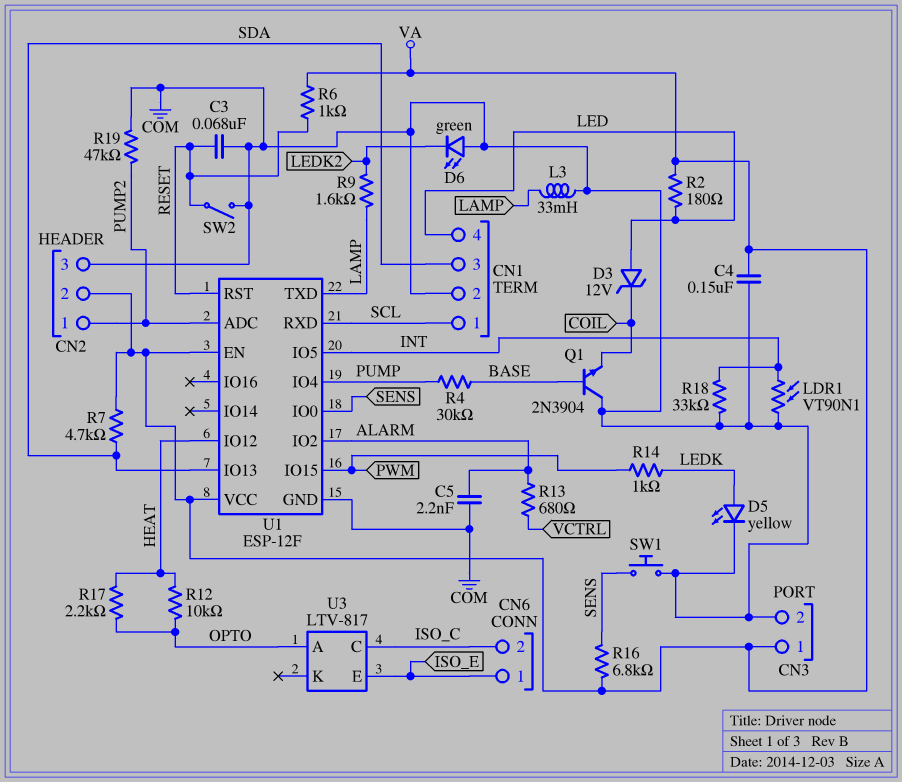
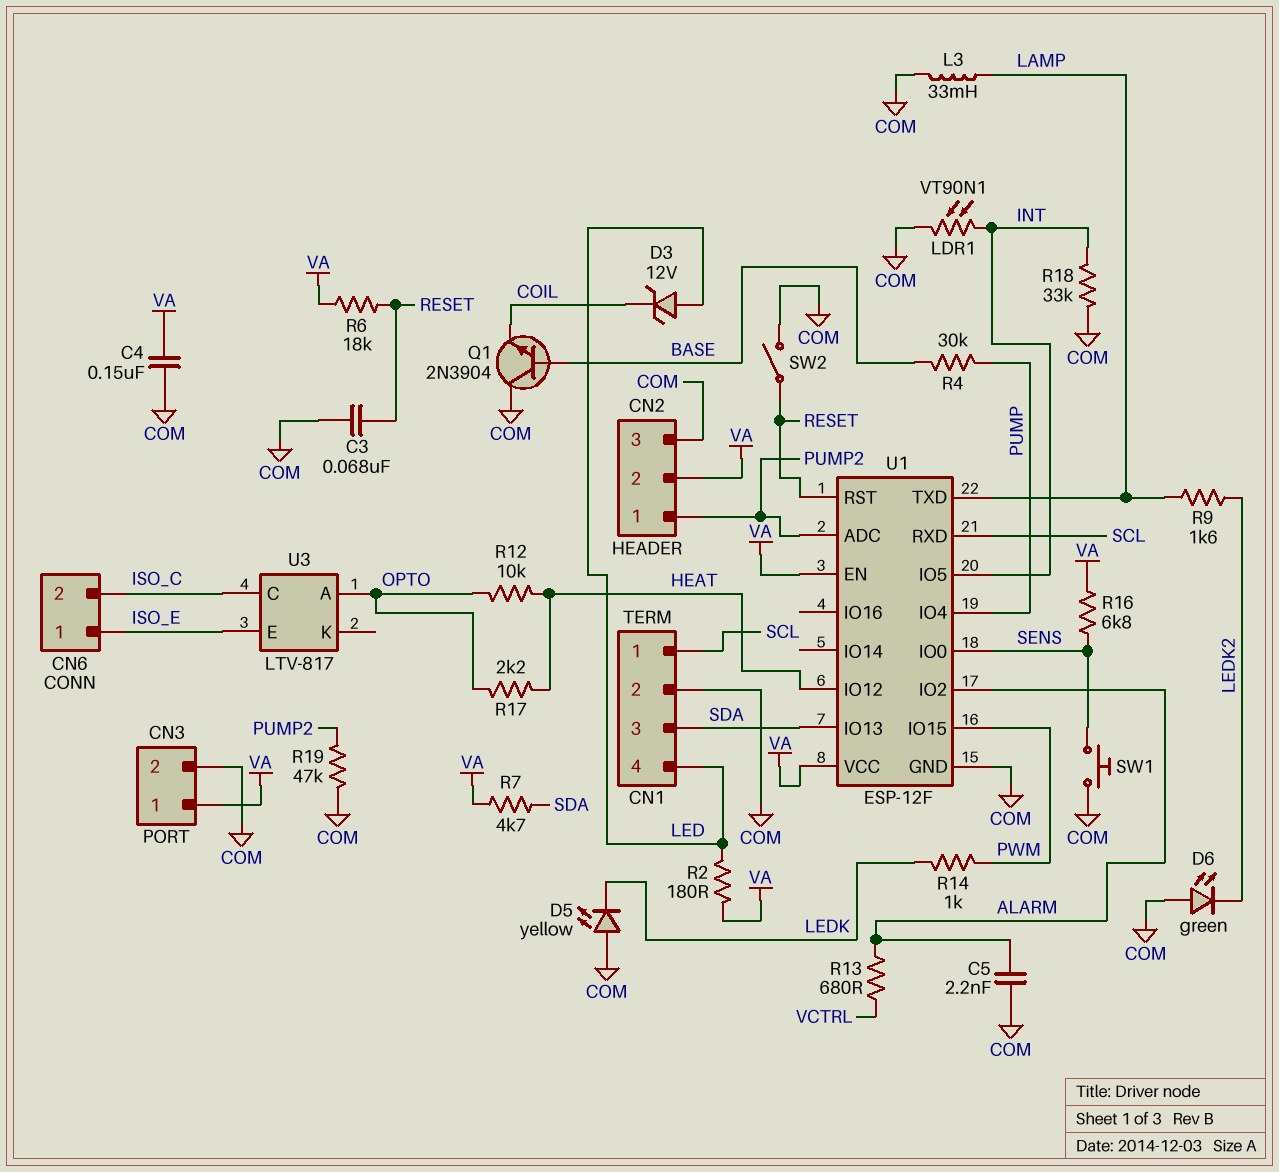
D5: LED yellow (A LEDK, K COM) -> LED yellow (A COM, K LEDK)
R6: 1k (RESET, VA) -> 18k (RESET, VA)

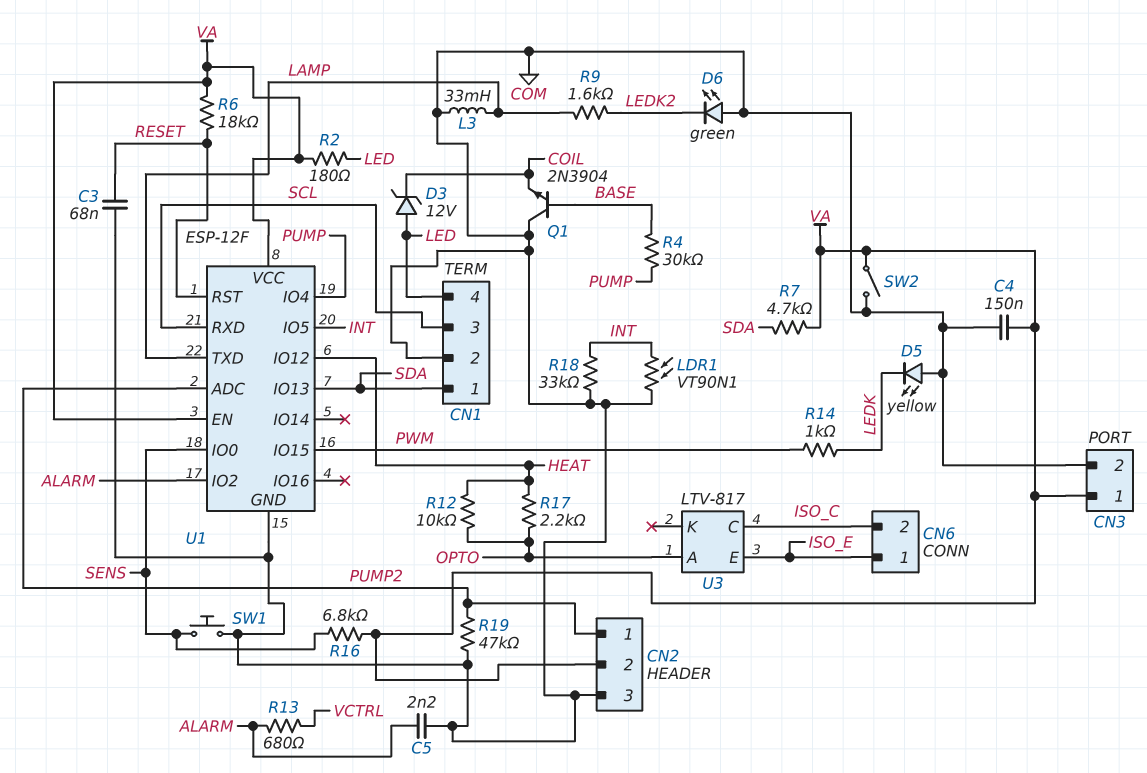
CN1 pin 1: SCL -> SDA
CN1 pin 3: SDA -> SCL
SW2: switch (COM, RESET) -> switch (COM, VA)

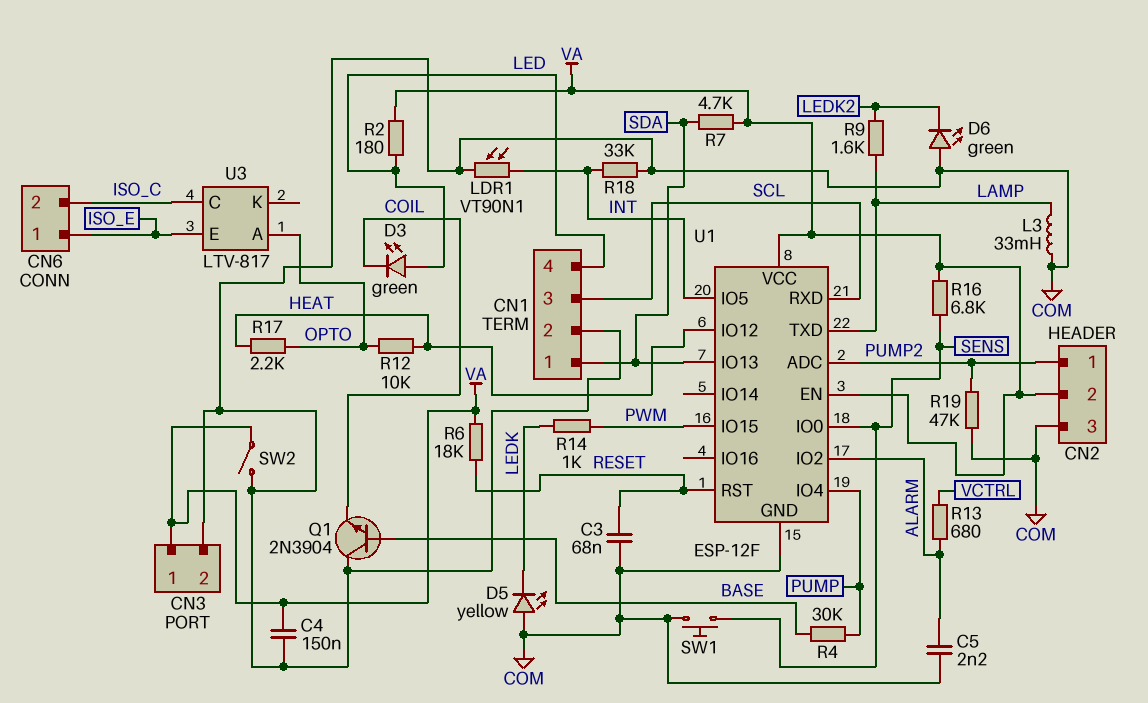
D3: zener 12V (A LED, K COIL) -> LED green (A LED, K COIL)

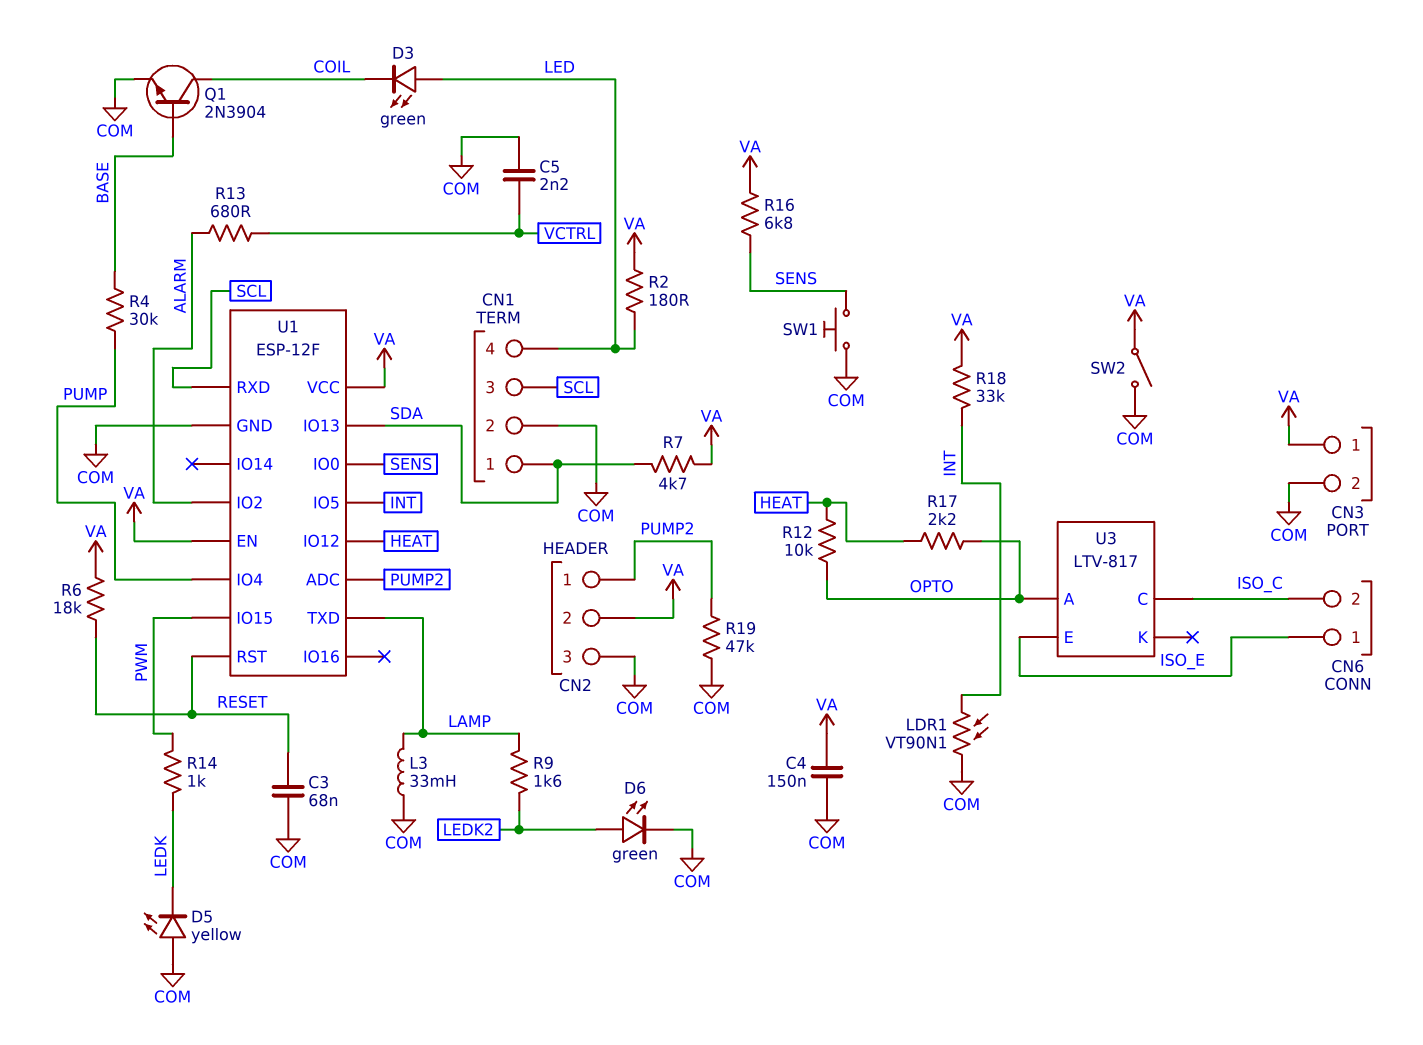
C5: 2.2nF (ALARM, COM) -> 2.2nF (COM, VCTRL)
D6: LED green (A COM, K LEDK2) -> LED green (A LEDK2, K COM)
Q1: NPN 2N3904 (B BASE, C COM, E COIL) -> NPN 2N3904 (B BASE, C COIL, E COM)
R18: 33k (COM, INT) -> 33k (INT, VA)

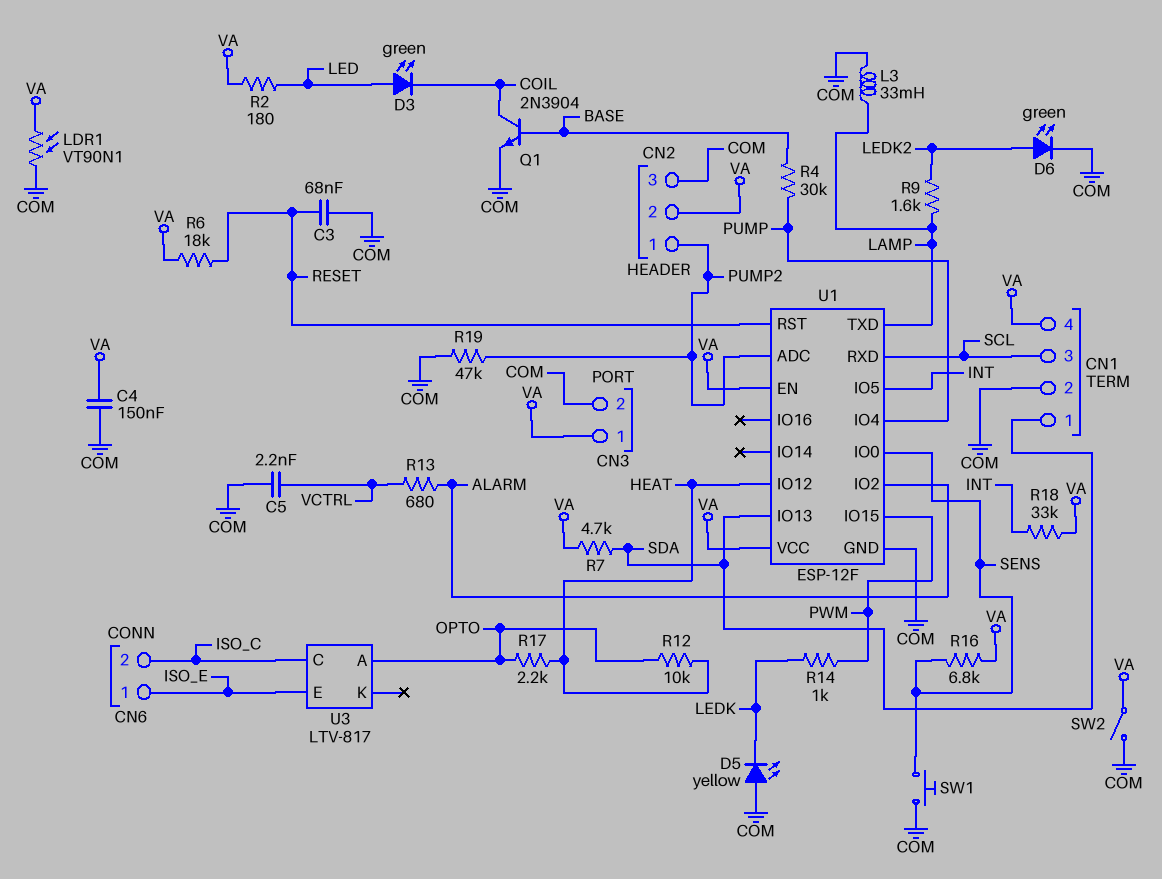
CN1 pin 4: LED -> VA
LDR1: VT90N1 (COM, INT) -> VT90N1 (COM, VA)

